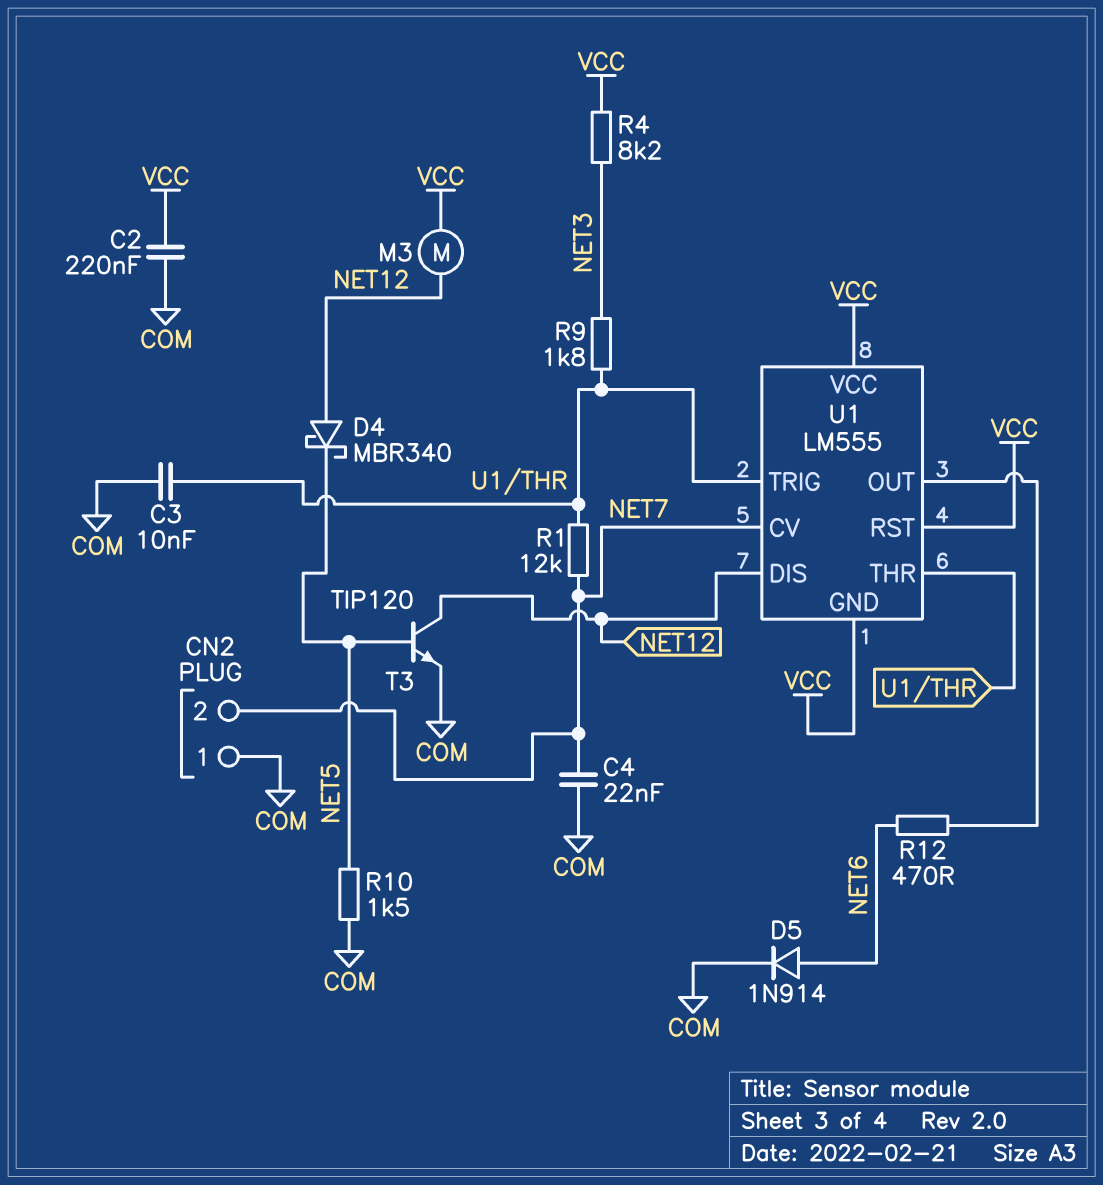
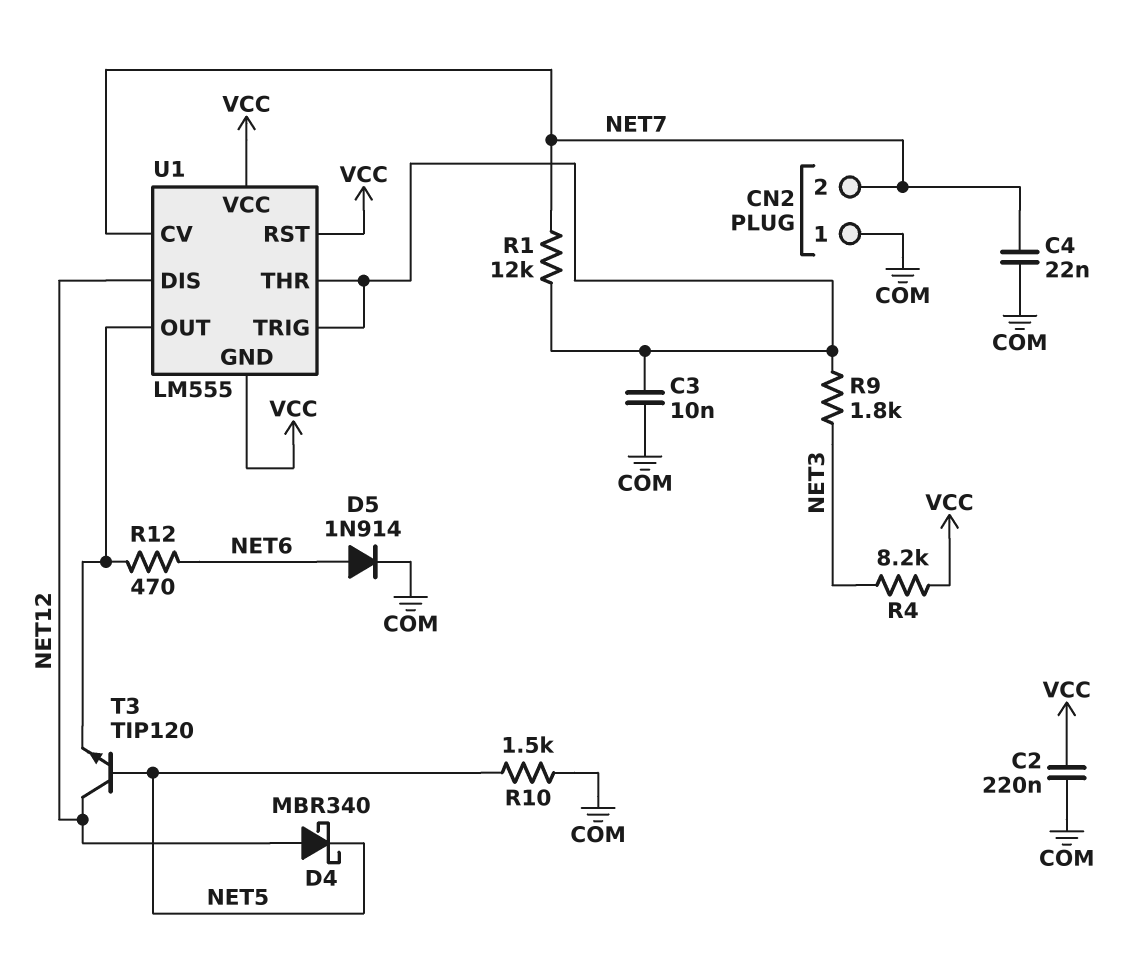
M3: motor (NET12, VCC) -> none
T3: NPN TIP120 (B NET5, C NET12, E COM) -> NPN TIP120 (B NET5, C NET12, E U1/OUT)

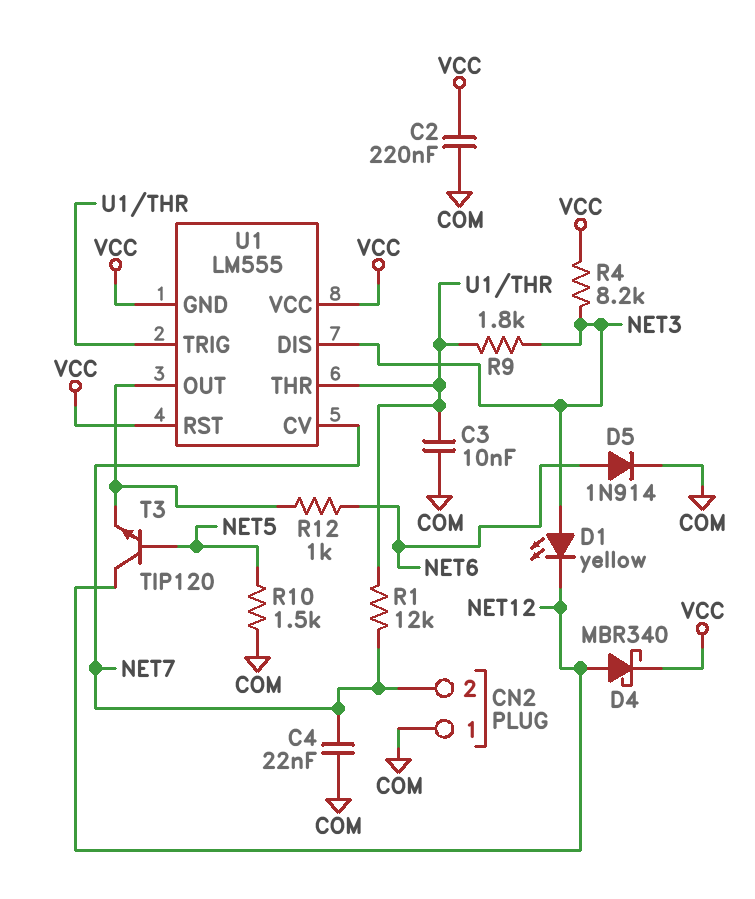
D1: none -> LED yellow (A NET3, K NET12)
D4: schottky MBR340 (A NET12, K NET5) -> schottky MBR340 (A NET12, K VCC)
R12: 470 (NET6, U1/OUT) -> 1k (NET6, U1/OUT)
U1 pin DIS: NET12 -> NET3

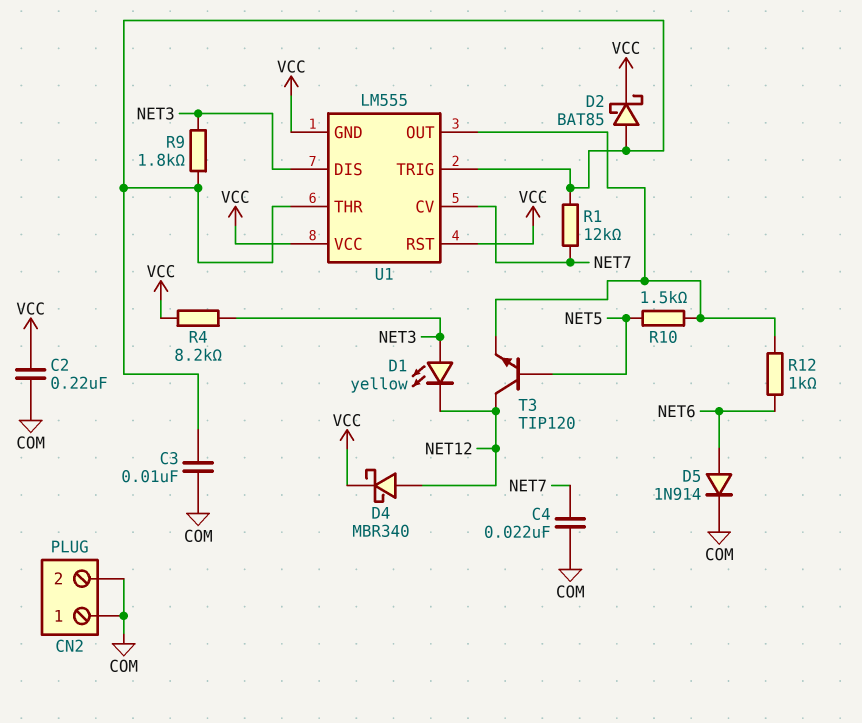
CN2 pin 2: NET7 -> COM
D2: none -> schottky BAT85 (A U1/THR, K VCC)
R10: 1.5k (COM, NET5) -> 1.5k (NET5, U1/OUT)

